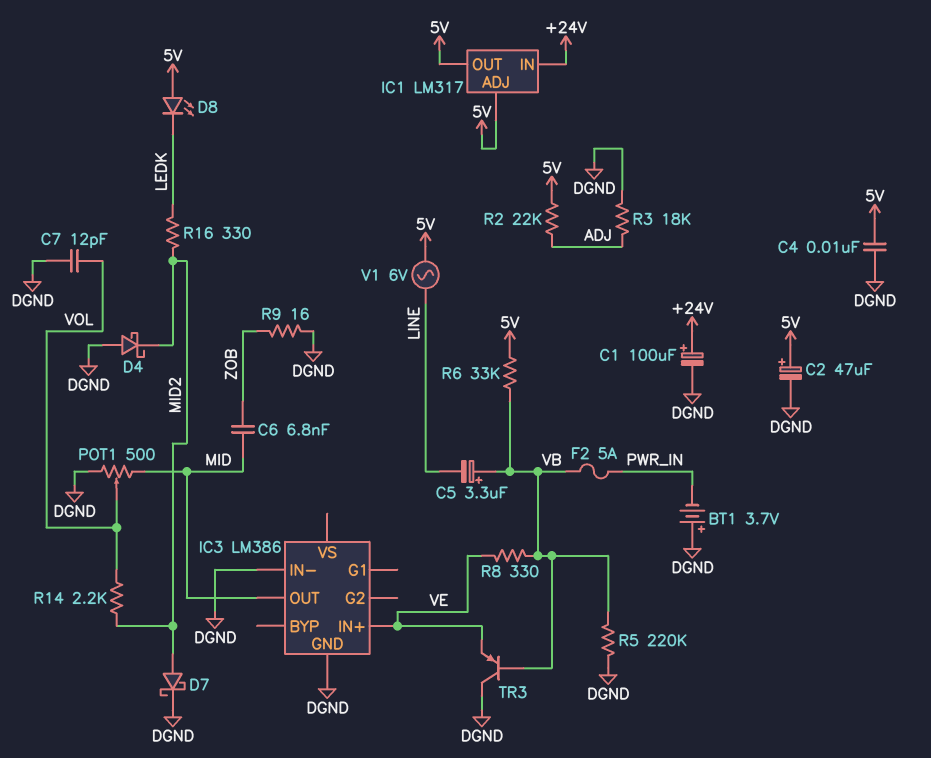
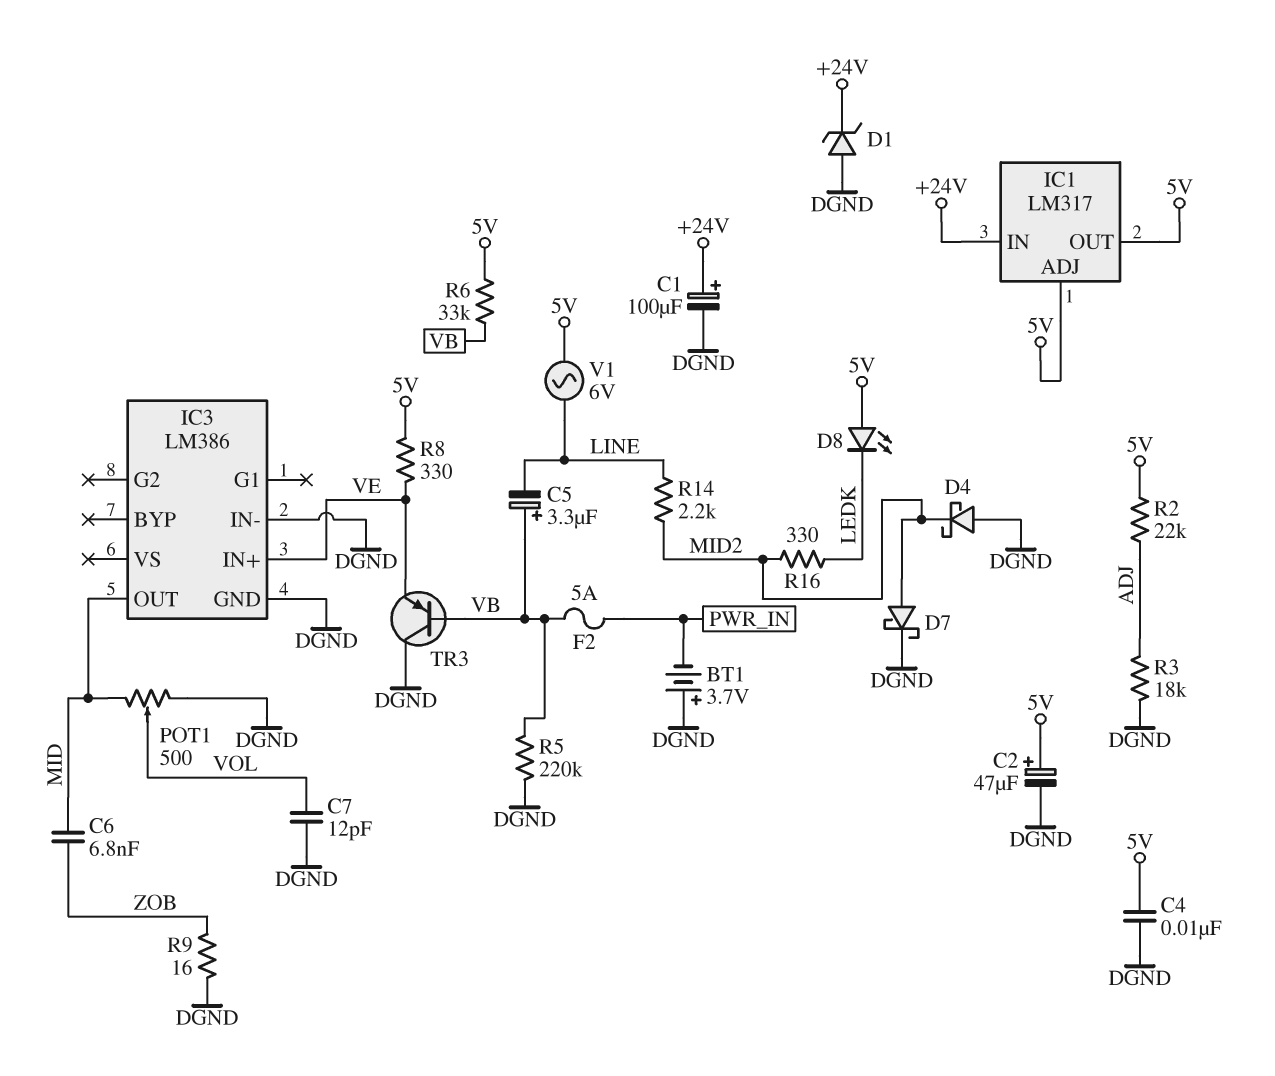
D1: none -> zener (A DGND, K +24V)
R8: 330 (VB, VE) -> 330 (5V, VE)
R14: 2.2k (MID2, VOL) -> 2.2k (LINE, MID2)

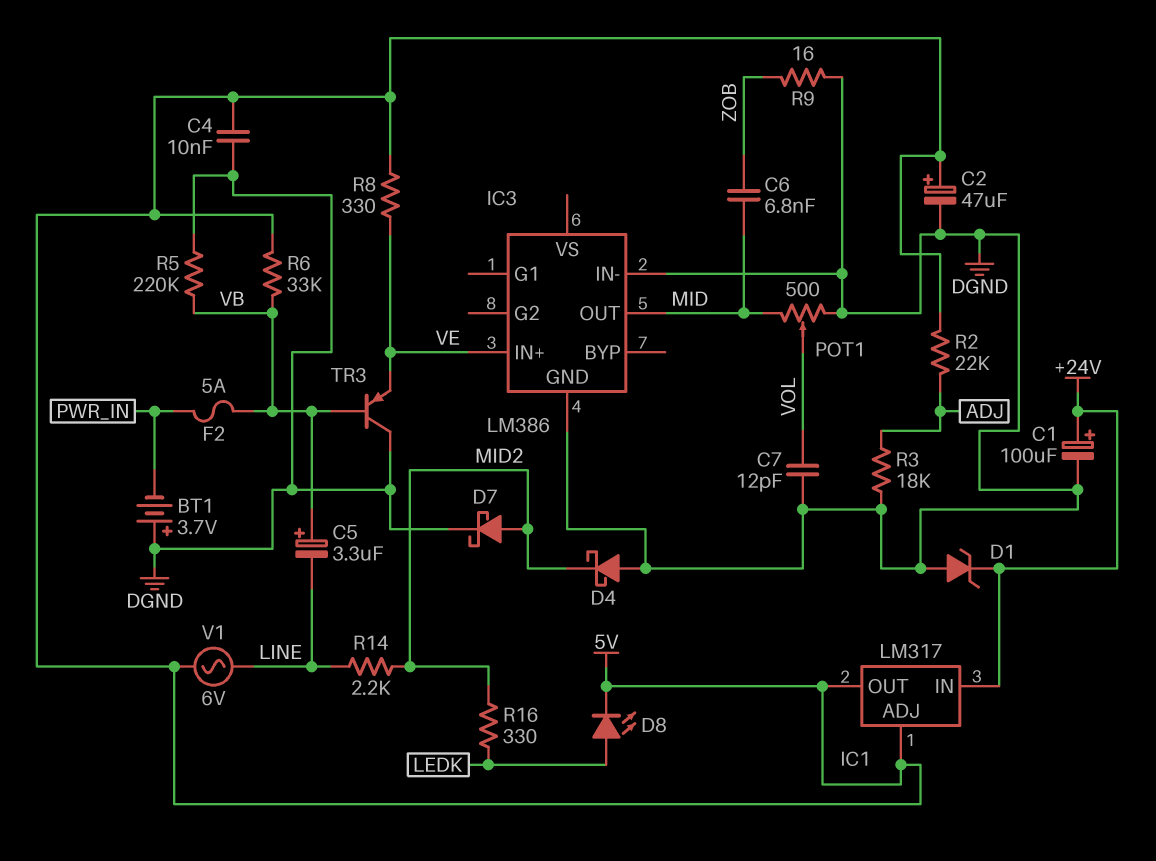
D8: LED (A 5V, K LEDK) -> LED (A LEDK, K 5V)

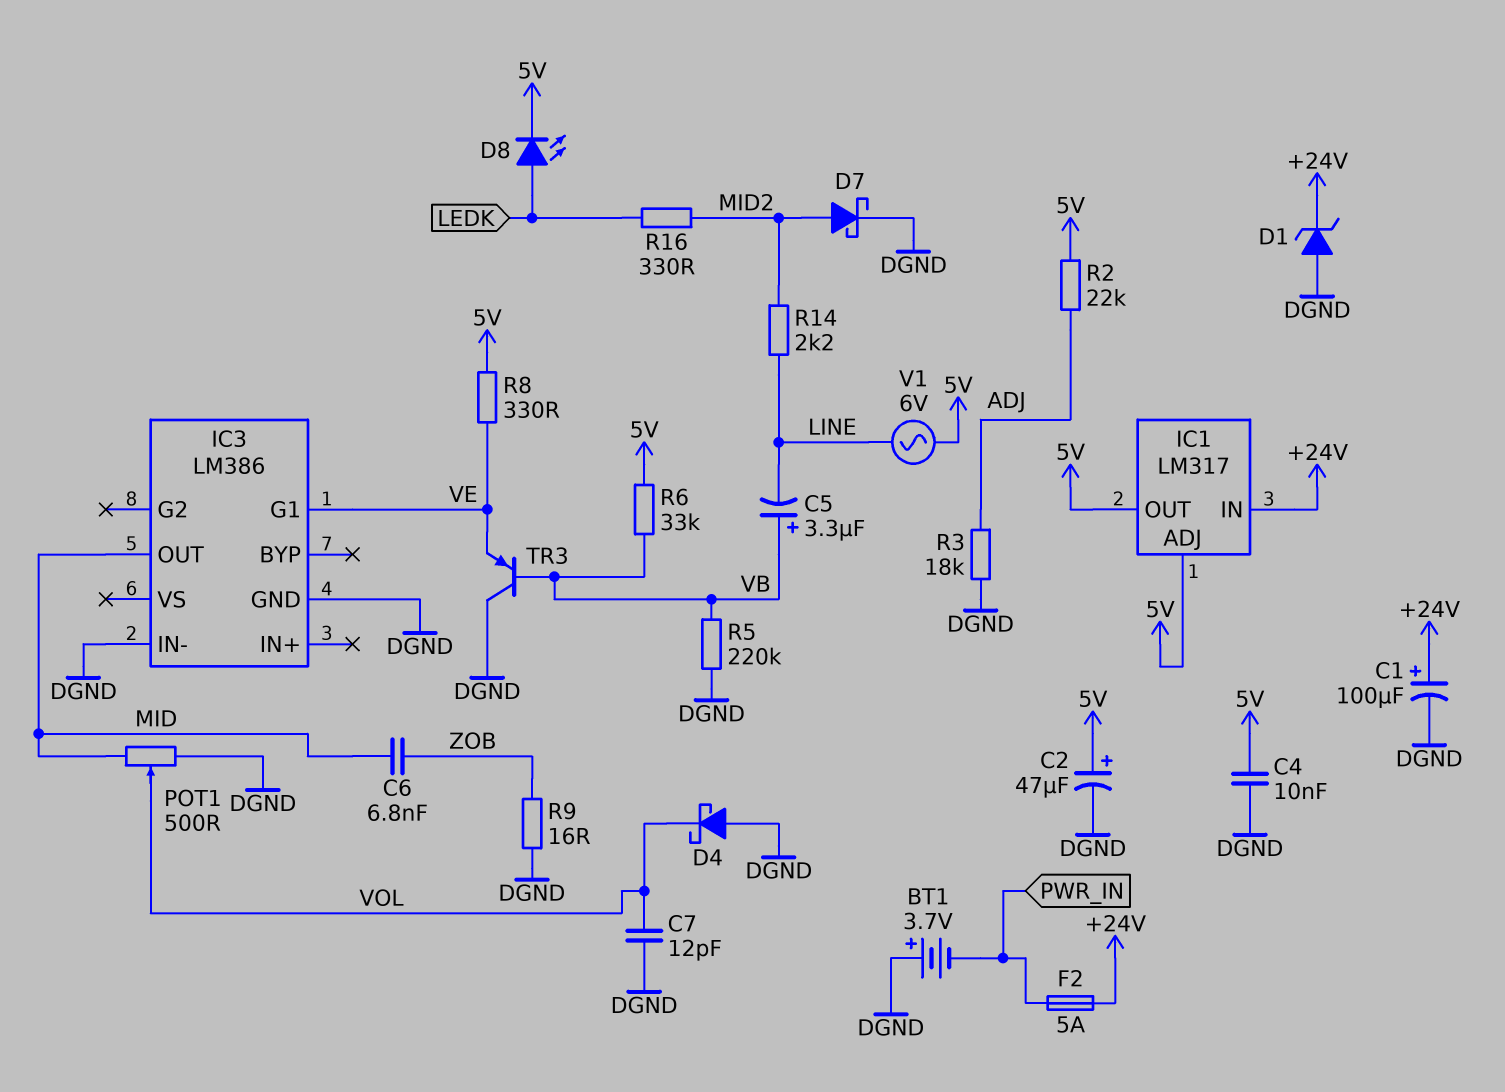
D4: schottky (A DGND, K MID2) -> schottky (A DGND, K VOL)
F2: 5A (PWR_IN, VB) -> 5A (+24V, PWR_IN)
IC3 pin G1: none -> VE
IC3 pin IN+: VE -> none

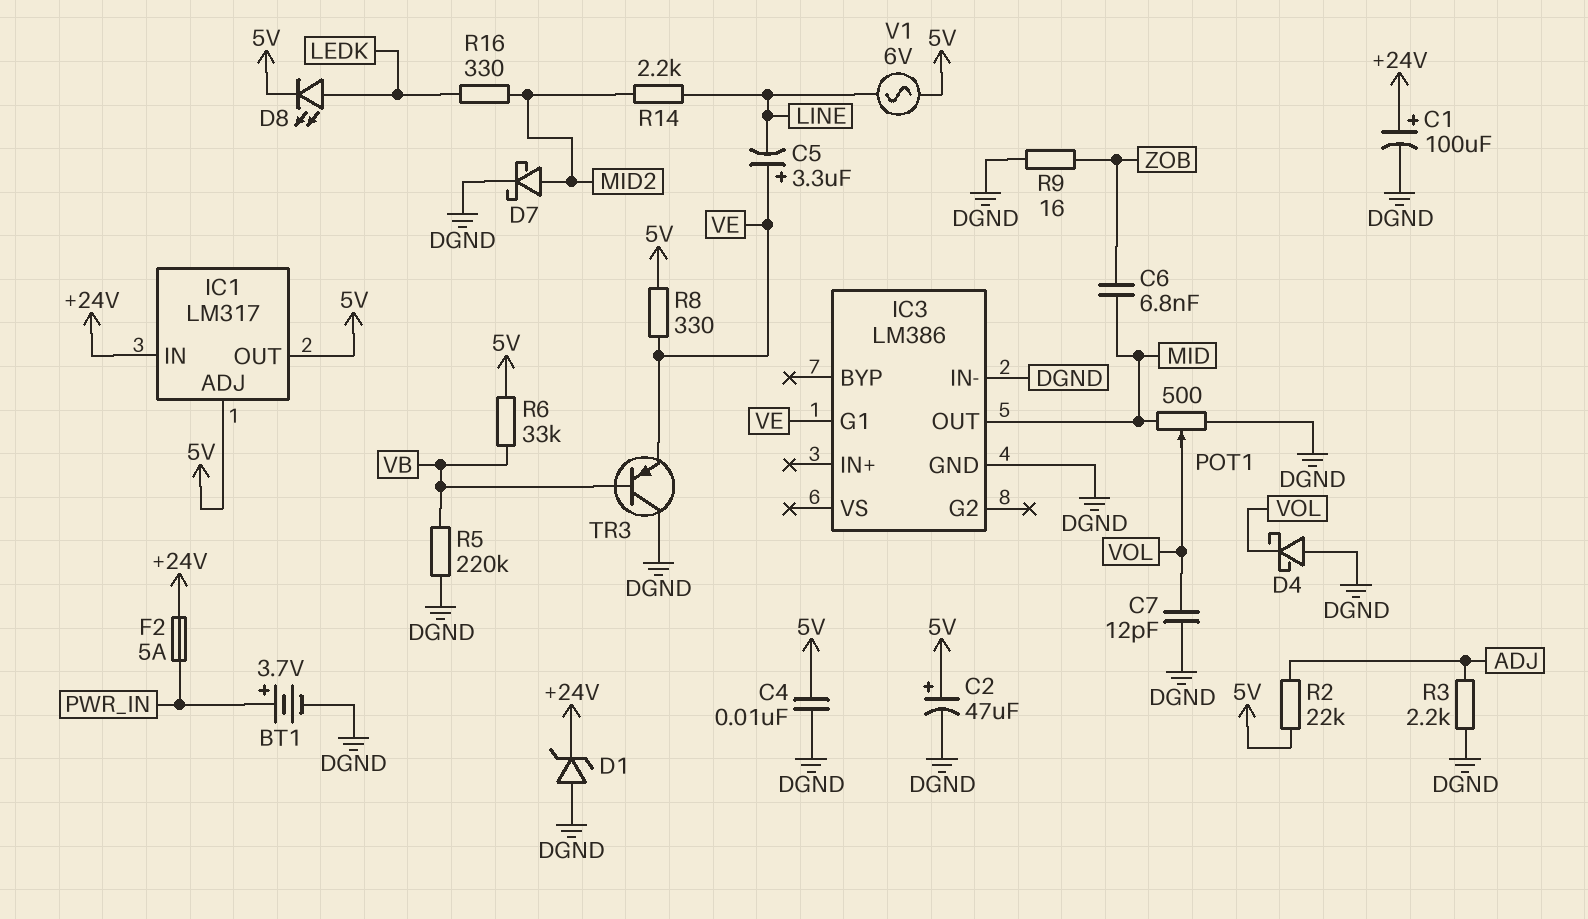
BT1: 3.7V (plus DGND, minus PWR_IN) -> 3.7V (plus PWR_IN, minus DGND)
C5: 3.3uF (plus VB, minus LINE) -> 3.3uF (plus VE, minus LINE)
R3: 18k (ADJ, DGND) -> 2.2k (ADJ, DGND)

